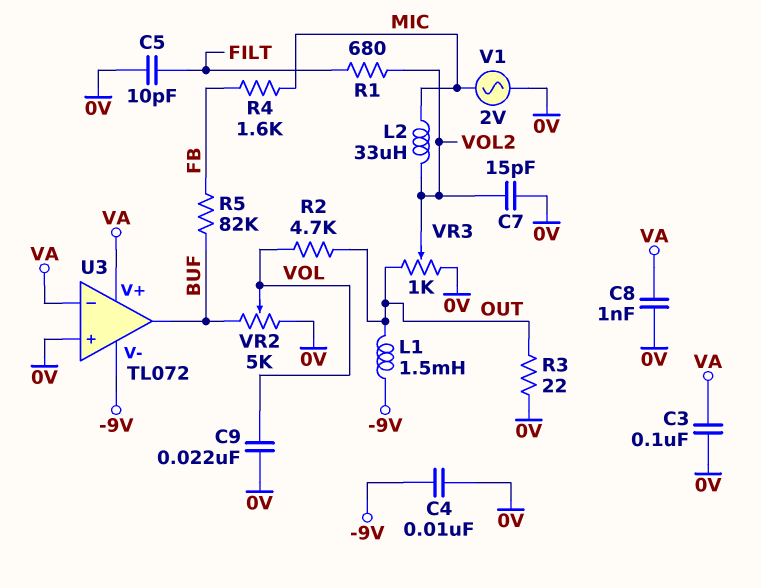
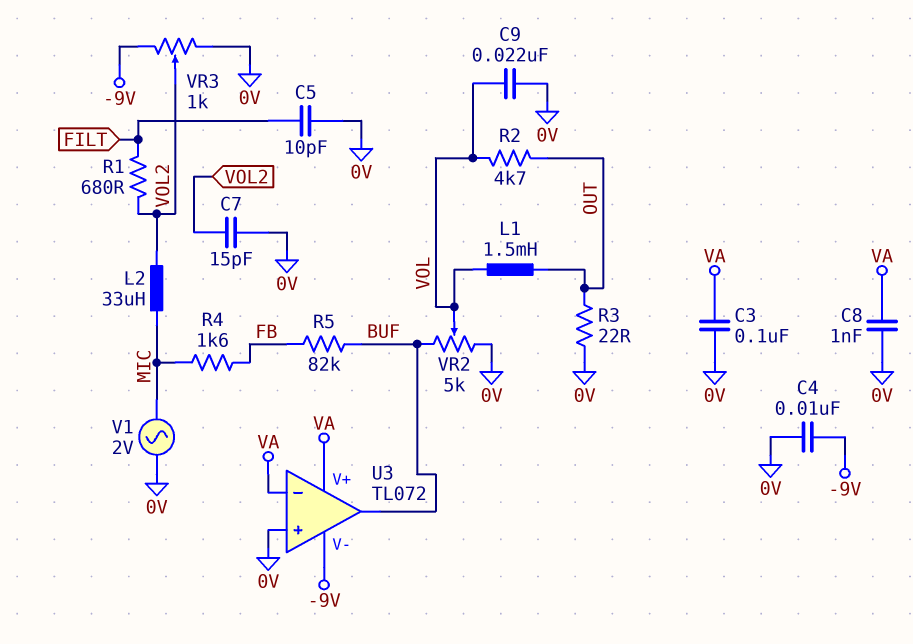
L1: 1.5mH (-9V, OUT) -> 1.5mH (OUT, VOL)
VR3: 1k (0V, OUT, wiper VOL2) -> 1k (-9V, 0V, wiper VOL2)

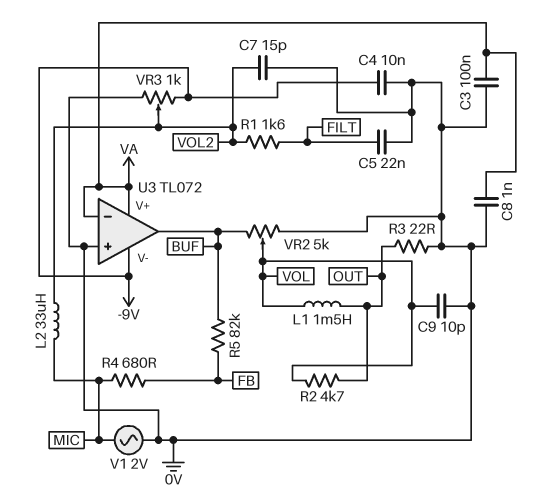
C5: 10pF (0V, FILT) -> 22nF (0V, FILT)
C9: 22nF (0V, VOL) -> 10pF (0V, VOL)
R1: 680 (FILT, VOL2) -> 1.6k (FILT, VOL2)
R4: 1.6k (FB, MIC) -> 680 (FB, MIC)

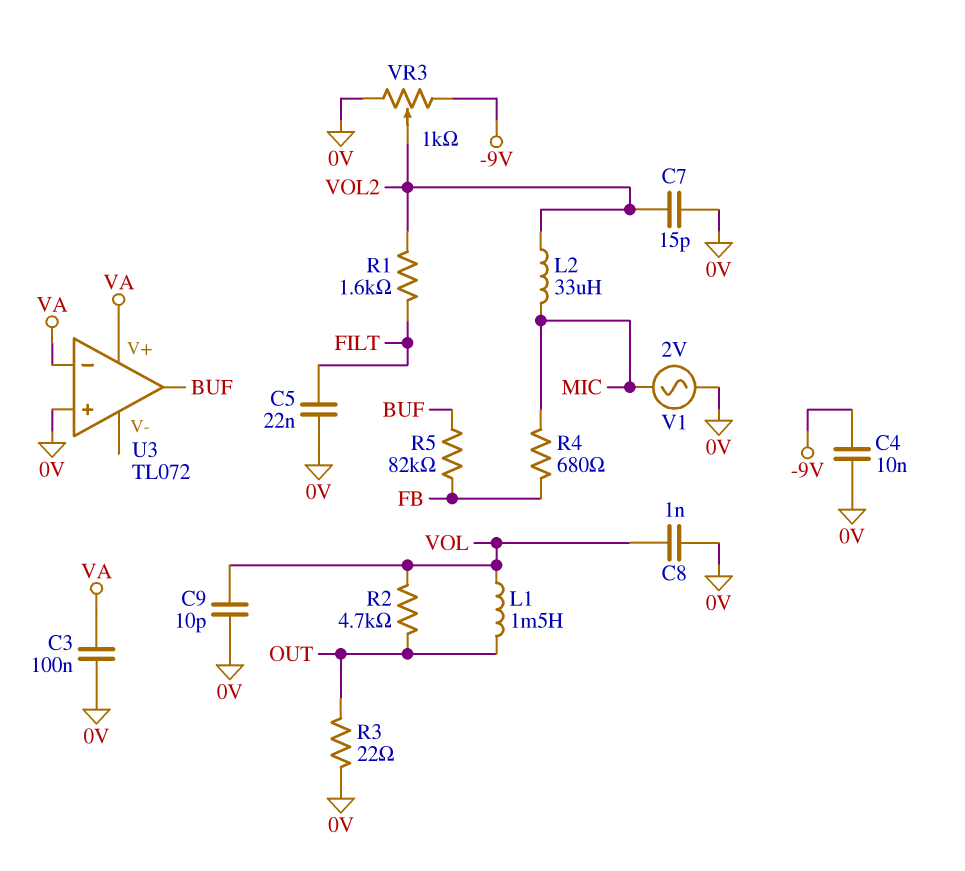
C8: 1nF (0V, VA) -> 1nF (0V, VOL)
U3 pin V-: -9V -> none
VR2: 5k (0V, BUF, wiper VOL) -> none

